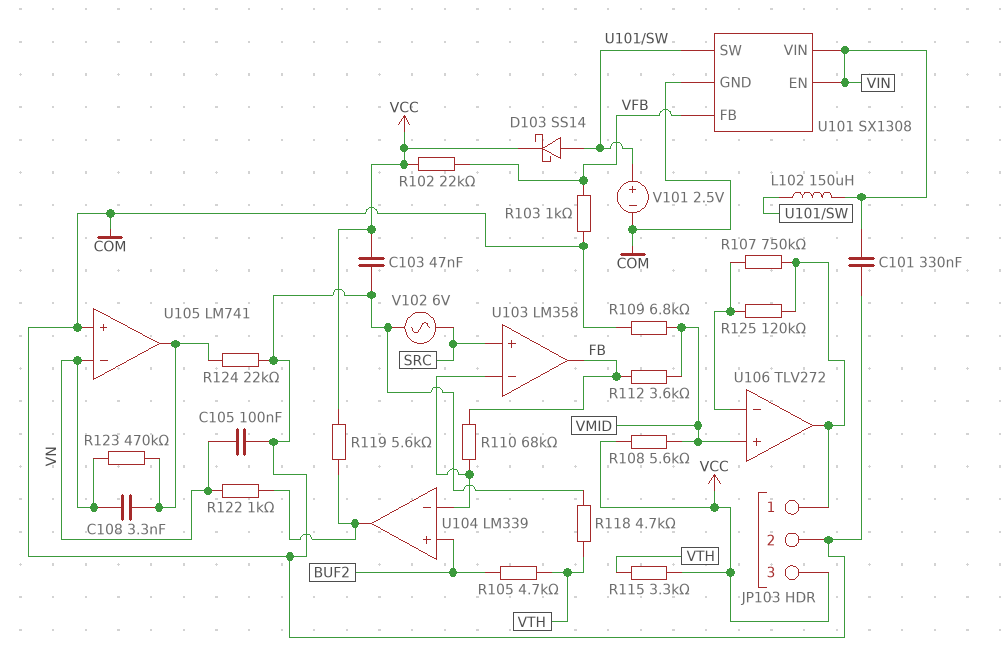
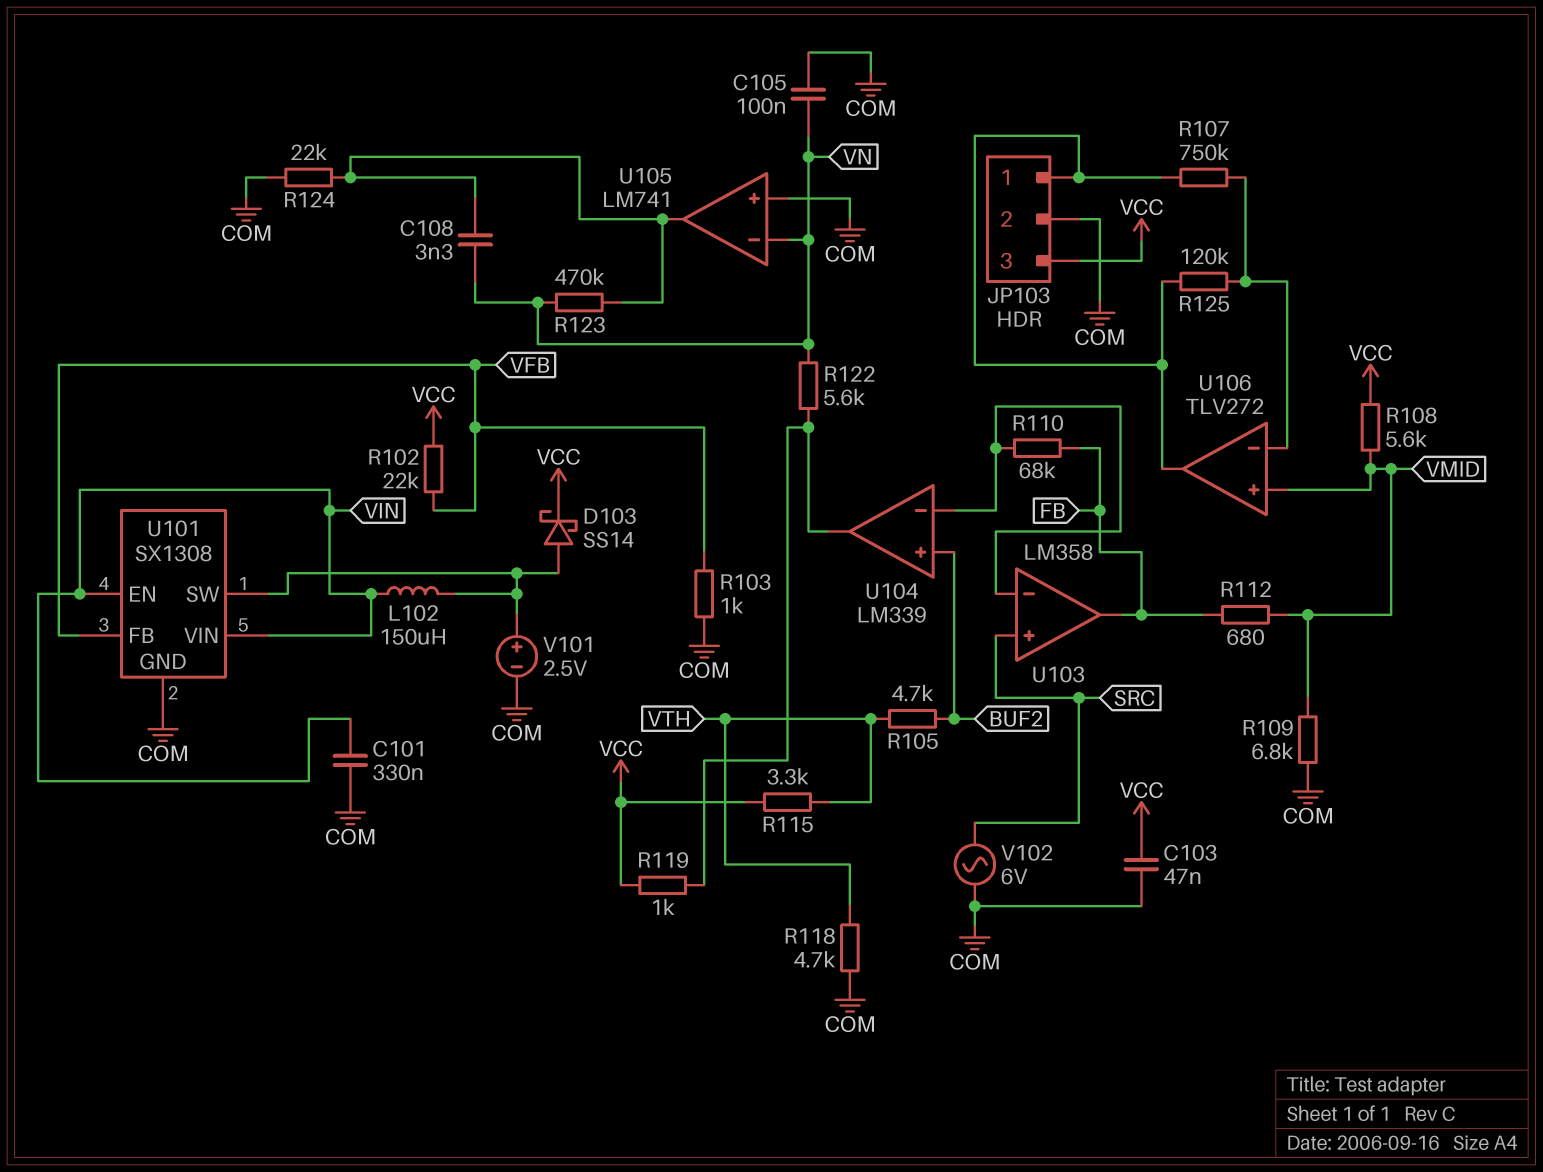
R112: 3.6k (FB, VMID) -> 680 (FB, VMID)
R119: 5.6k (U104/out, VCC) -> 1k (U104/out, VCC)
R122: 1k (U104/out, VN) -> 5.6k (U104/out, VN)

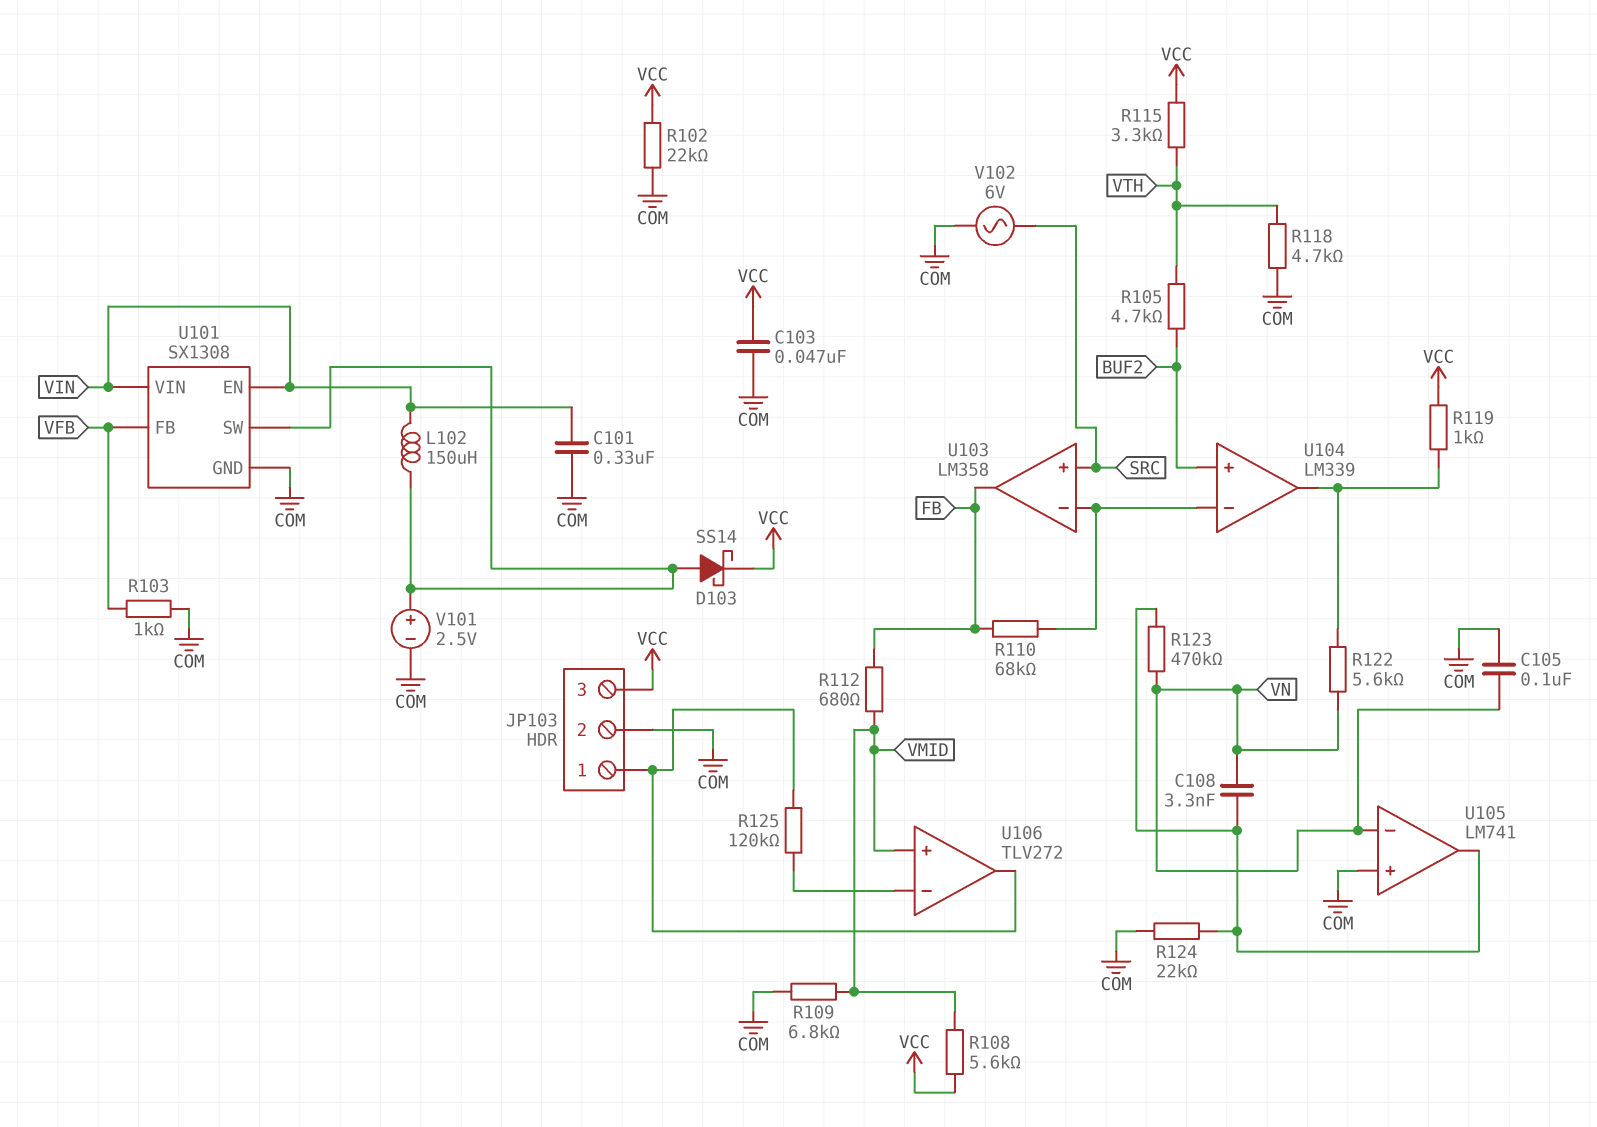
R102: 22k (VCC, VFB) -> 22k (COM, VCC)
R107: 750k (JP103/1, U106/in-) -> none

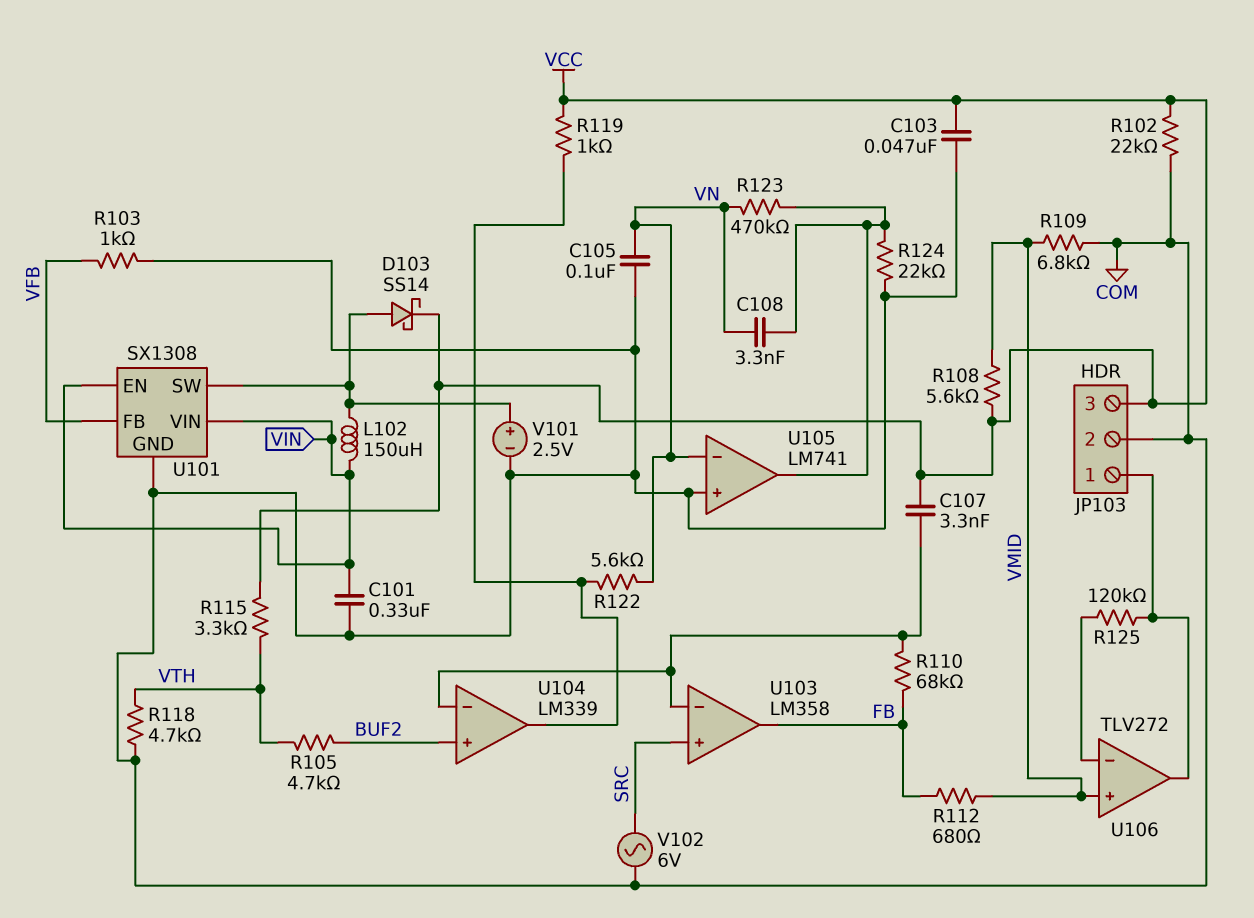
C107: none -> 3.3nF (U103/in-, VCC)

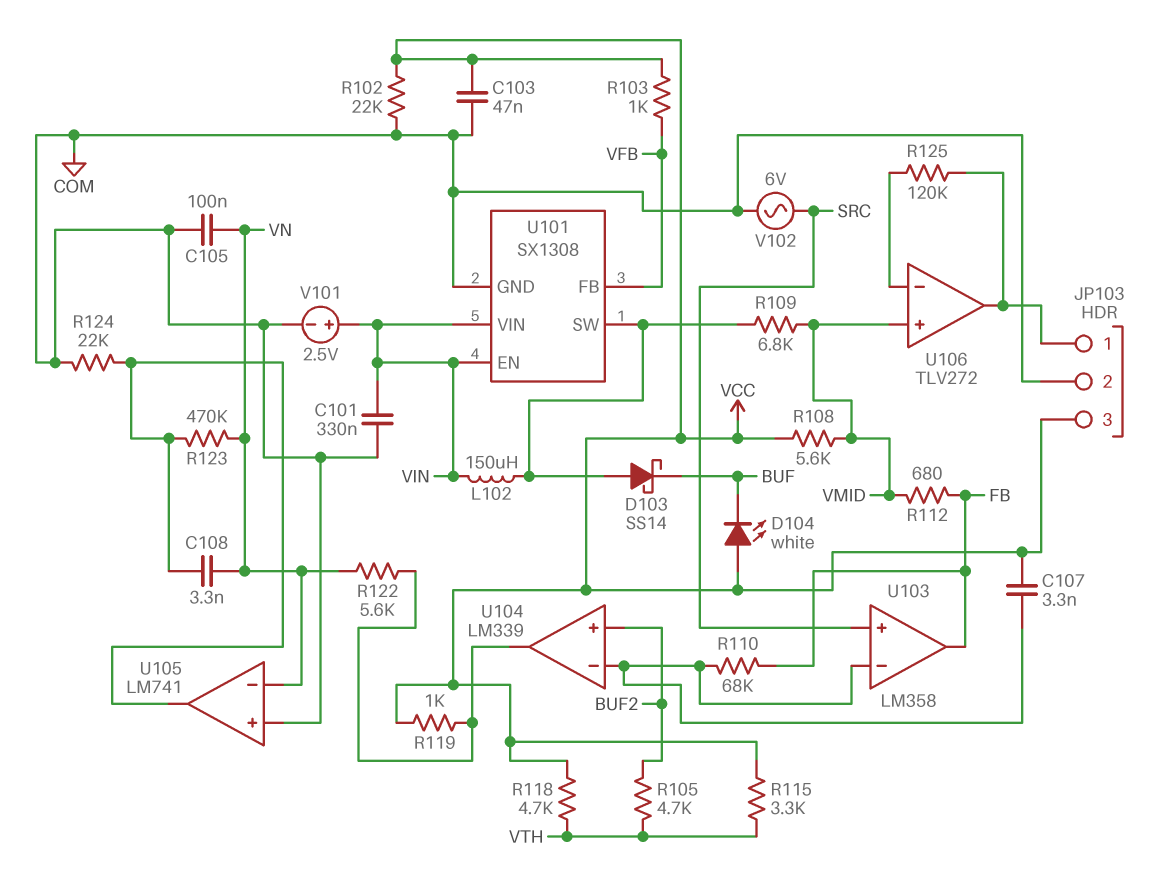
D103: schottky SS14 (A U101/SW, K VCC) -> schottky SS14 (A U101/SW, K BUF)
D104: none -> LED white (A VCC, K BUF)
R103: 1k (COM, VFB) -> 1k (VCC, VFB)
R109: 6.8k (COM, VMID) -> 6.8k (U101/SW, VMID)
R118: 4.7k (COM, VTH) -> 4.7k (VCC, VTH)
V101: 2.5V (plus U101/SW, minus COM) -> 2.5V (plus VIN, minus COM)

